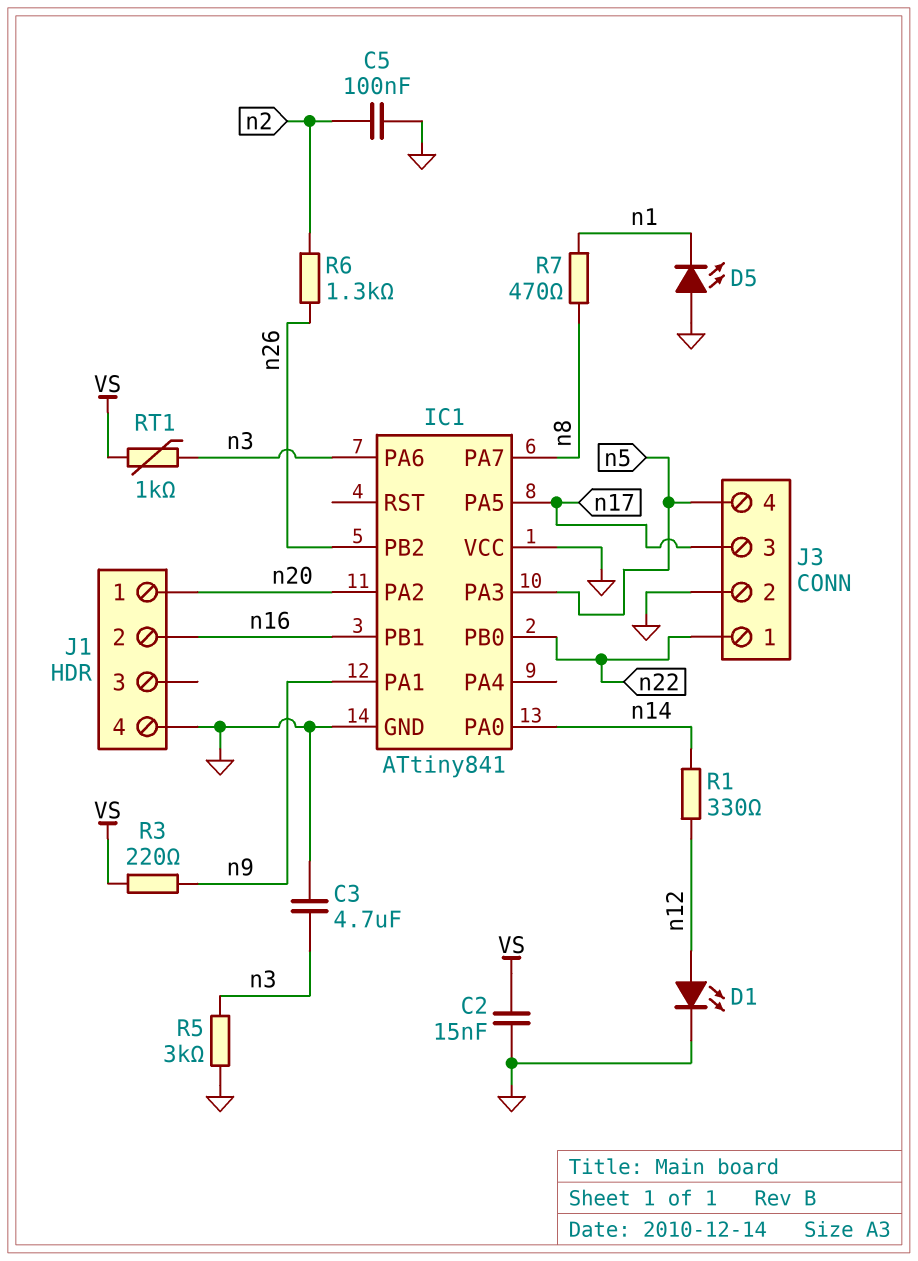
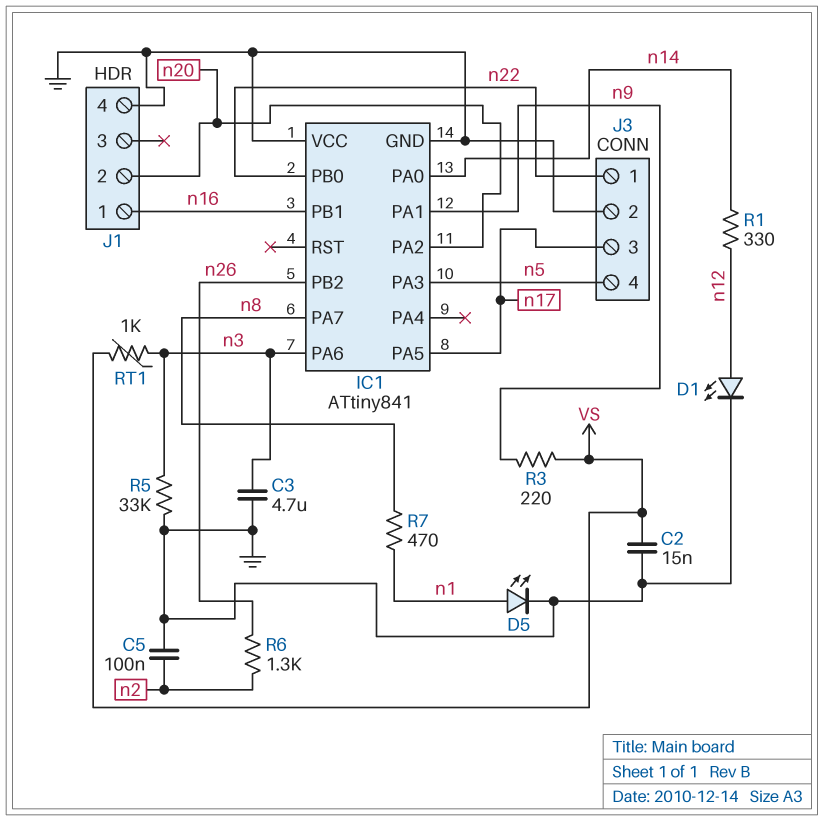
D5: LED (A GND, K n1) -> LED (A n1, K GND)
J1 pin 1: n20 -> n16
J1 pin 2: n16 -> n20
R5: 3k (GND, n3) -> 33k (GND, n3)

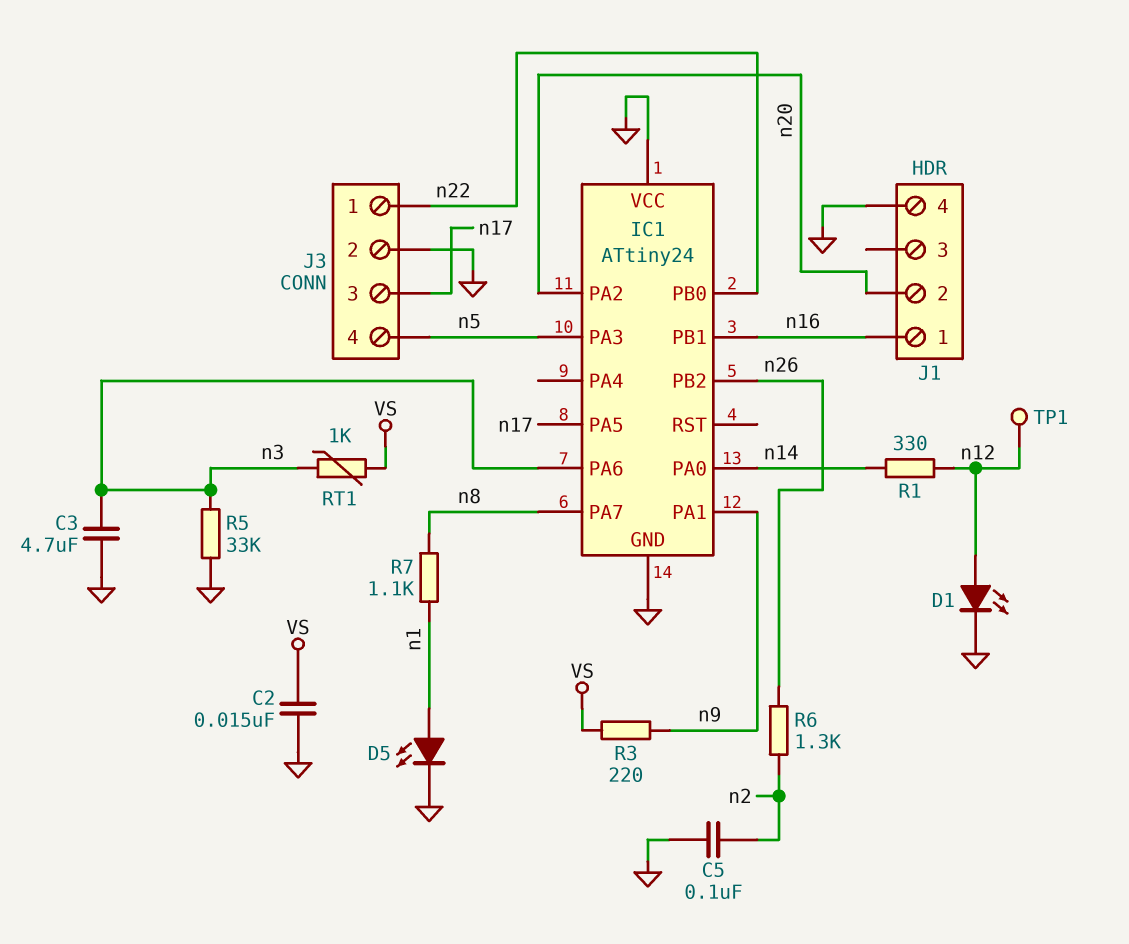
IC1: ATtiny841 -> ATtiny24
R7: 470 (n1, n8) -> 1.1k (n1, n8)
TP1: none -> test point (n12)

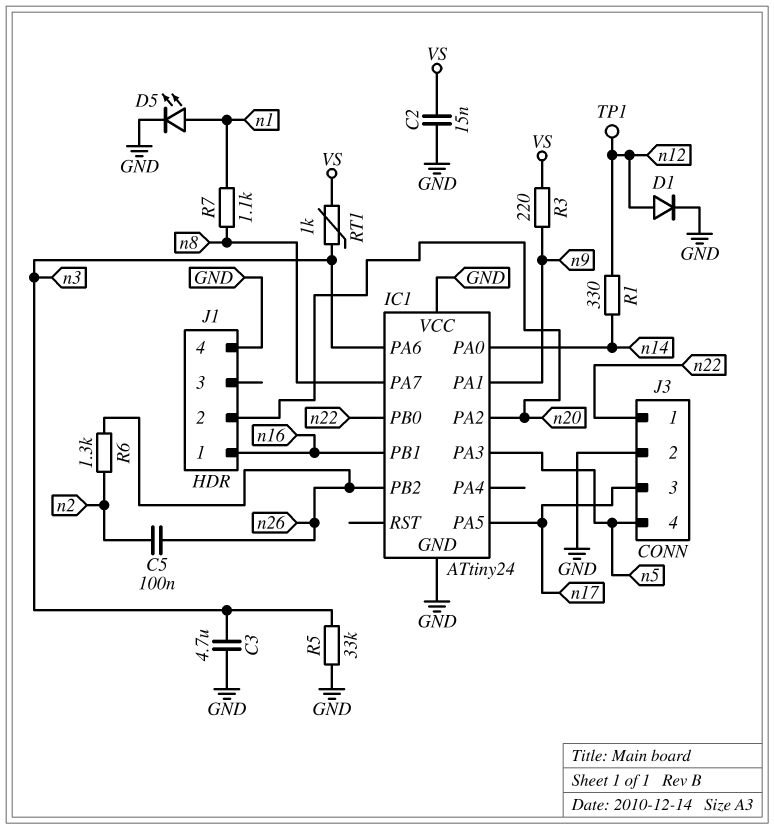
C5: 100nF (GND, n2) -> 100nF (n2, n26)
D1: LED (A n12, K GND) -> diode (A n12, K GND)

